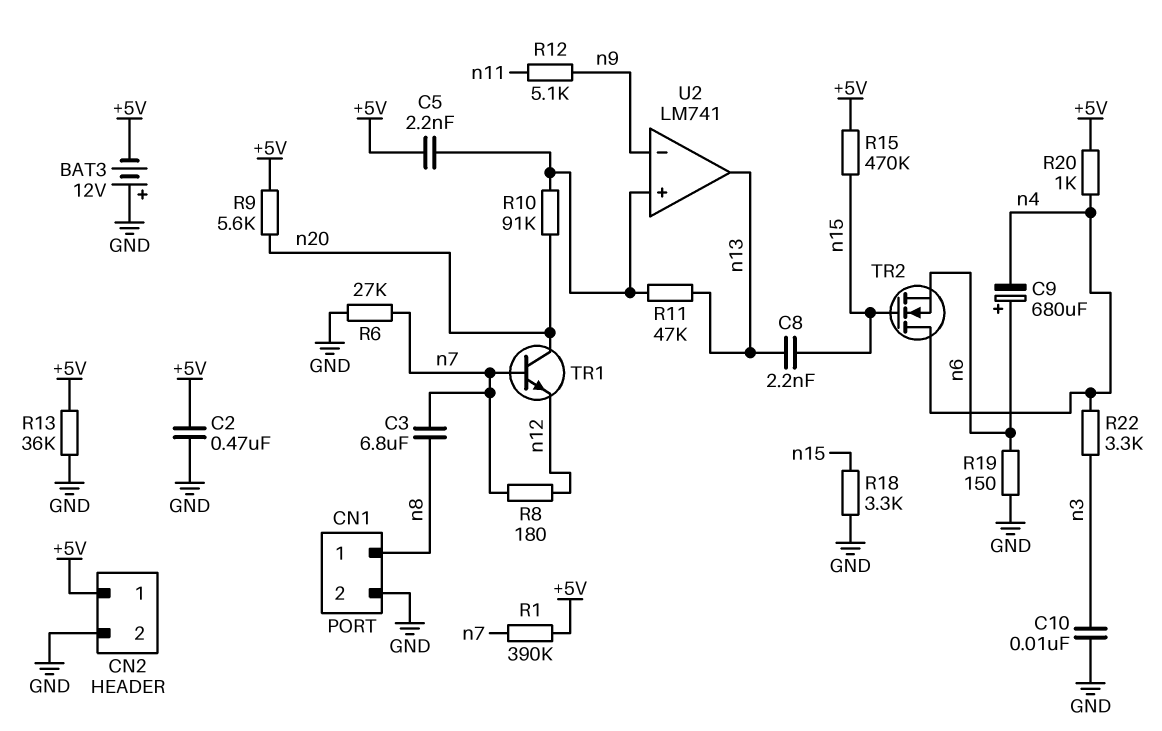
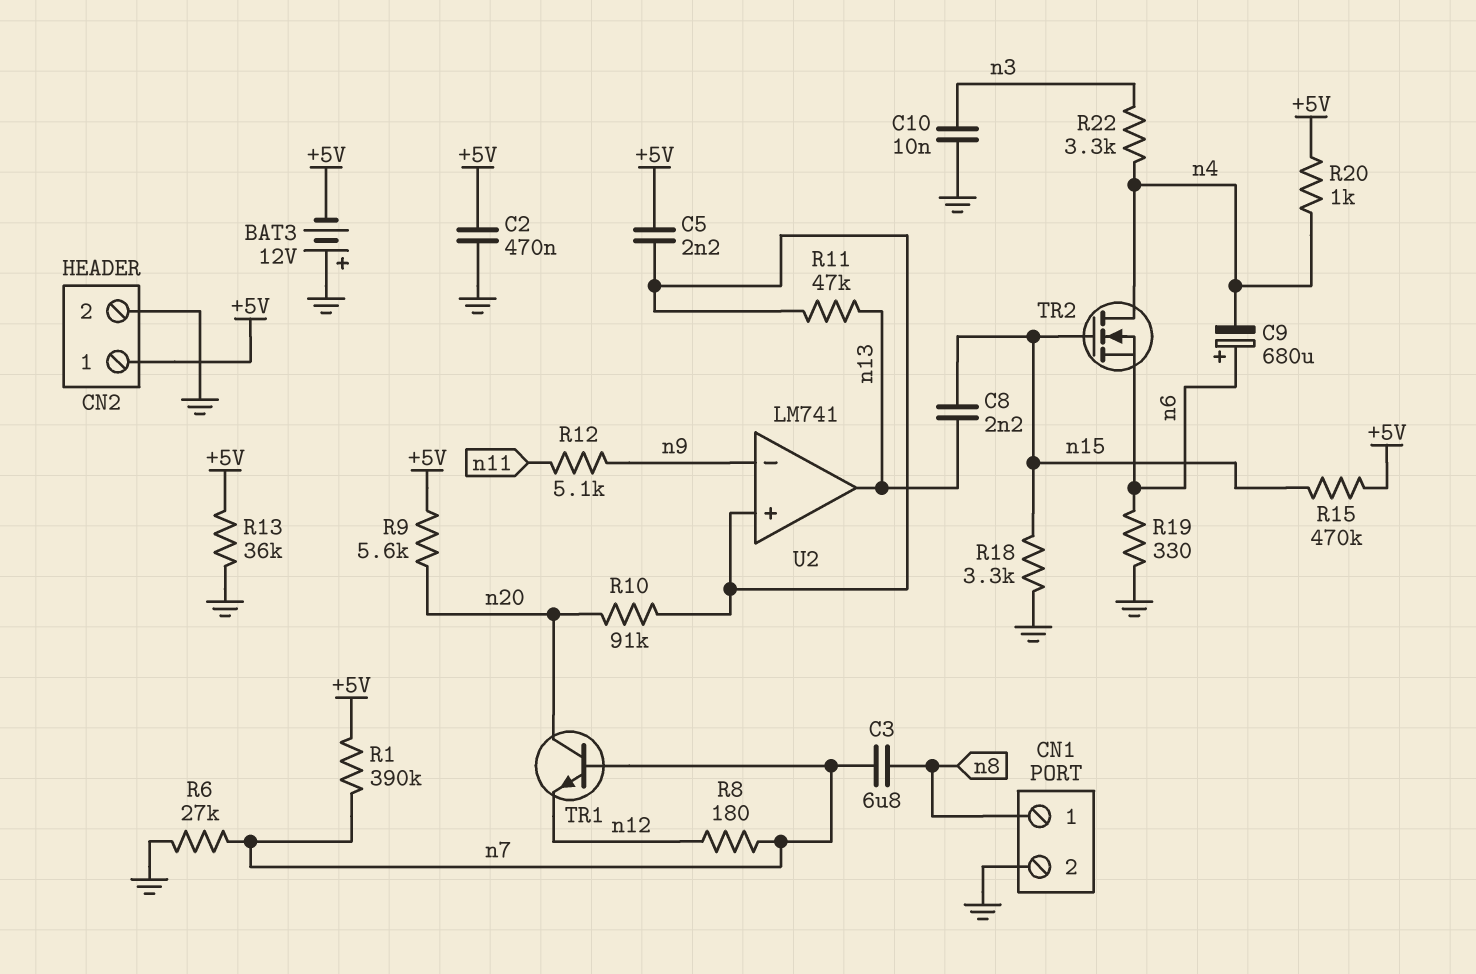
R19: 150 (GND, n6) -> 330 (GND, n6)

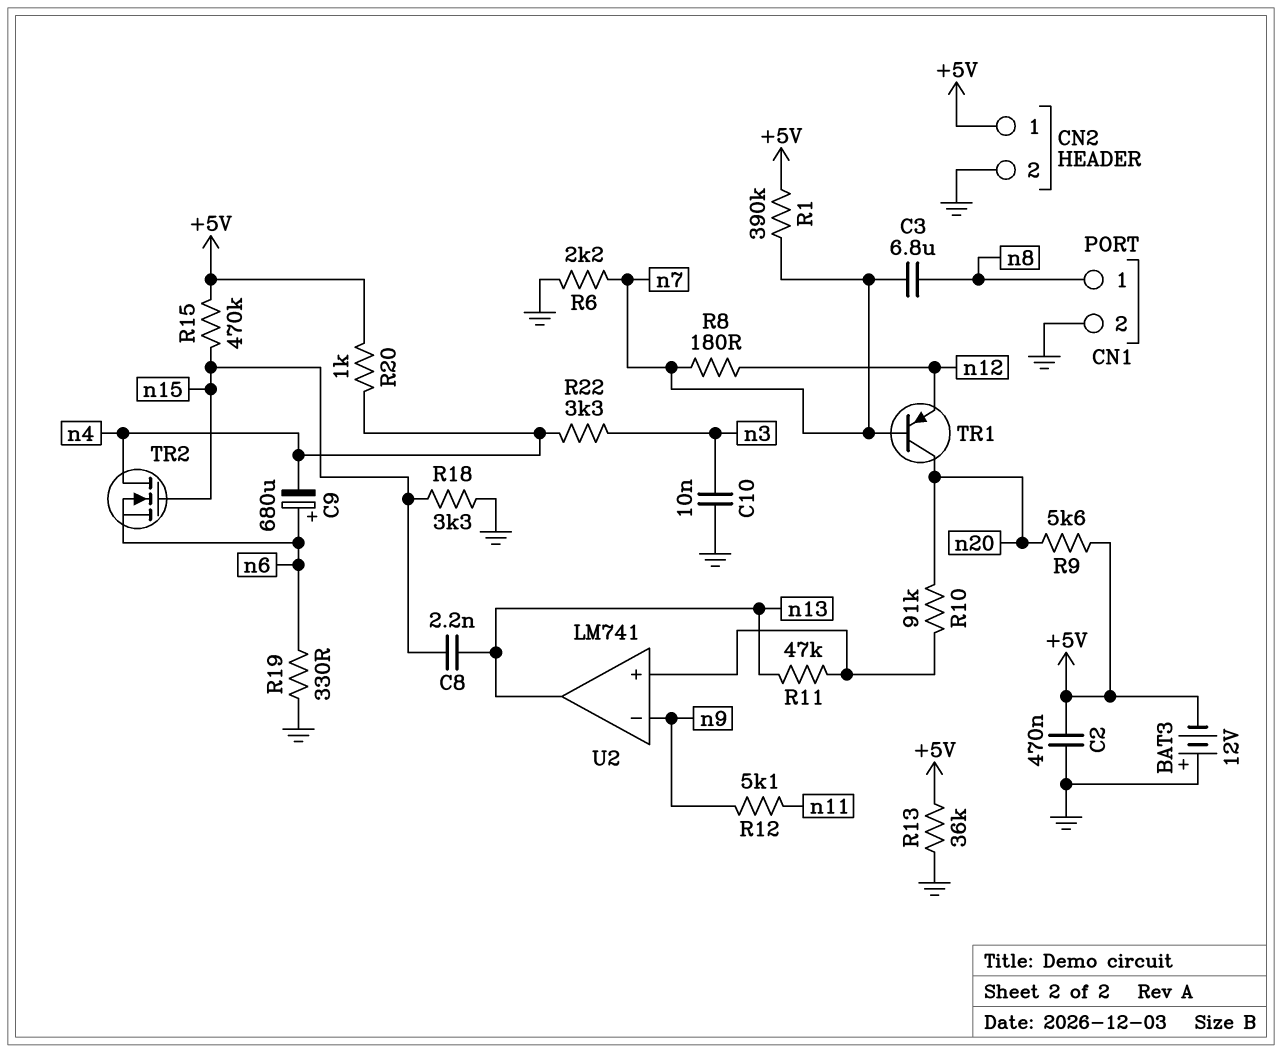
C5: 2.2nF (+5V, U2/in+) -> none
R6: 27k (GND, n7) -> 2.2k (GND, n7)
TR1: NPN (B n7, C n20, E n12) -> PNP (B n7, C n20, E n12)

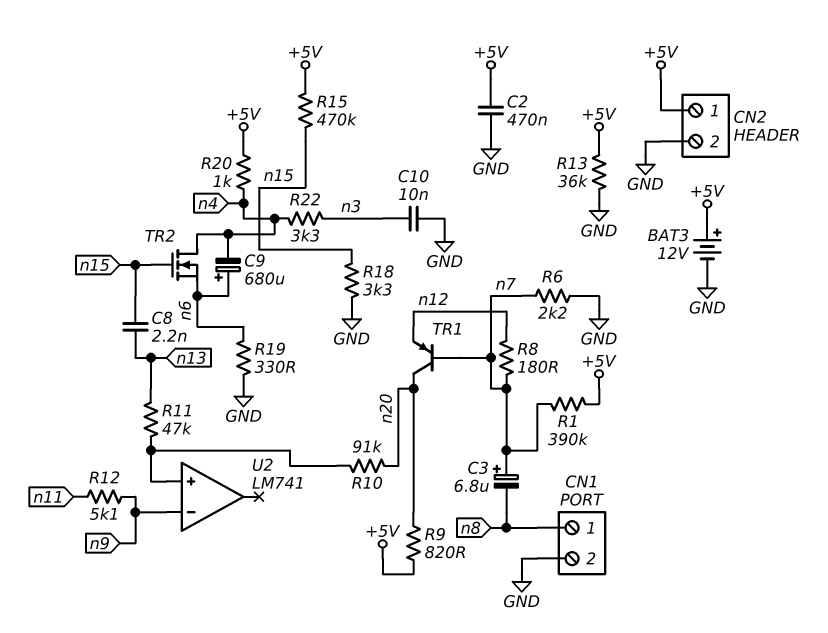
BAT3: 12V (plus GND, minus +5V) -> 12V (plus +5V, minus GND)
C3: 6.8uF (n7, n8) -> 6.8uF (plus n7, minus n8)
R9: 5.6k (+5V, n20) -> 820 (+5V, n20)
U2 pin out: n13 -> none

